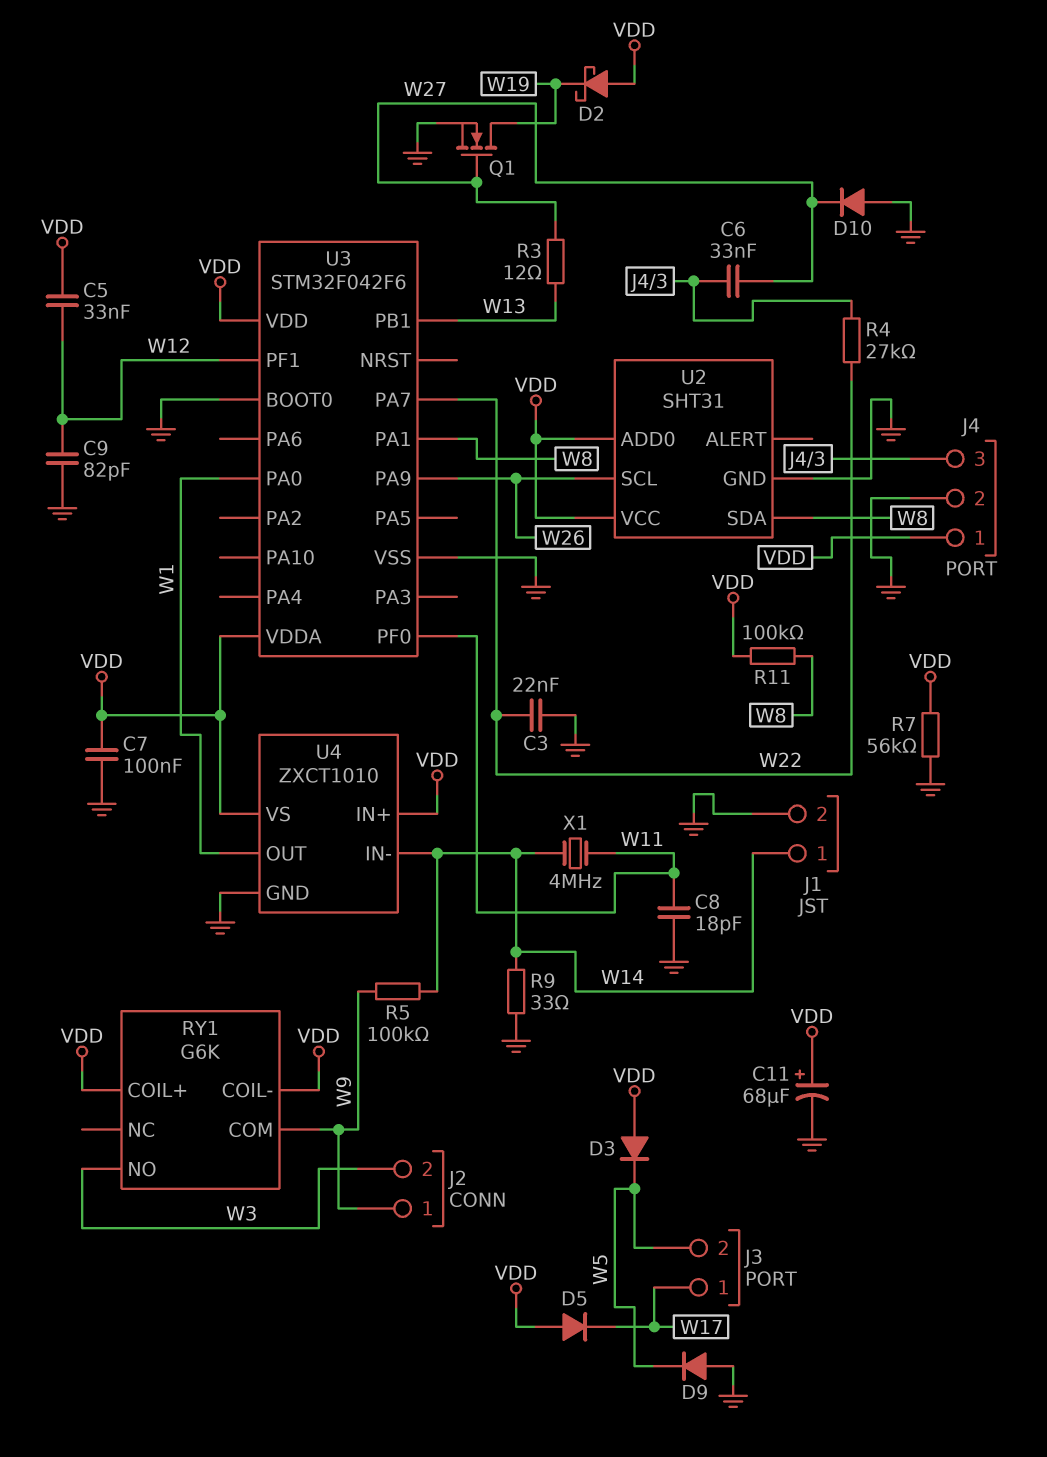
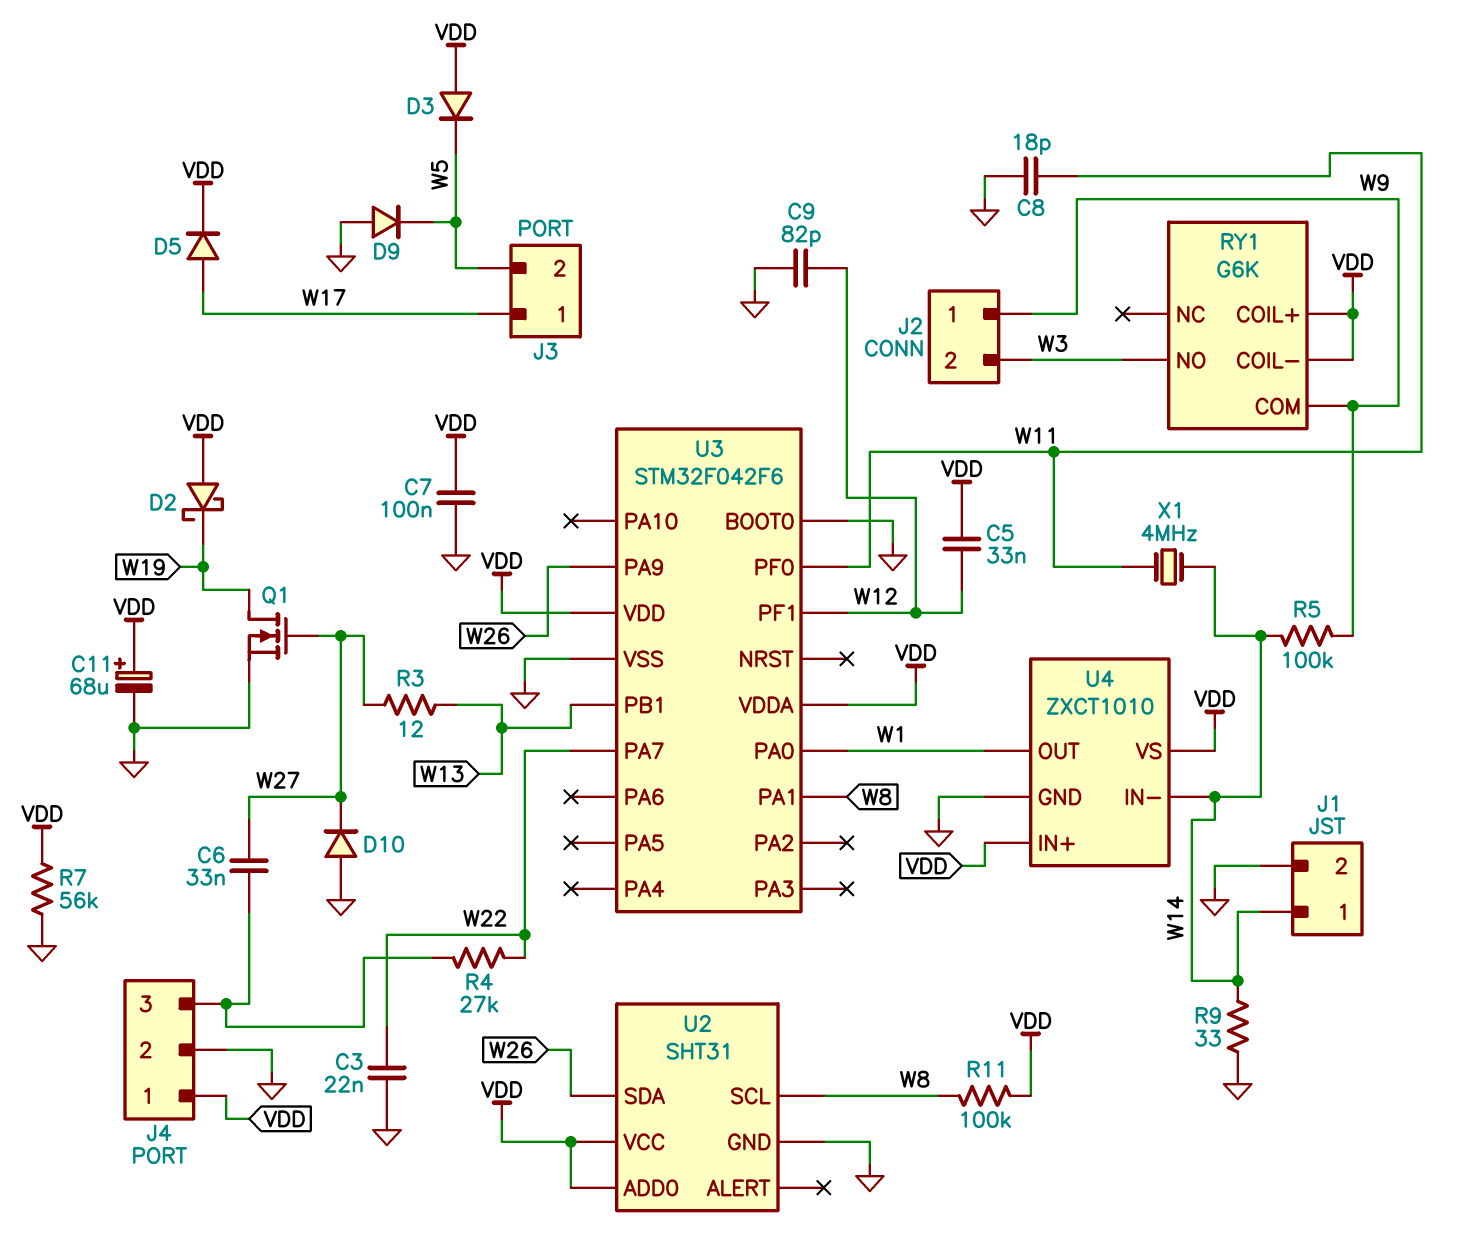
D5: diode (A VDD, K W17) -> diode (A W17, K VDD)
U2 pin SCL: W26 -> W8
U2 pin SDA: W8 -> W26

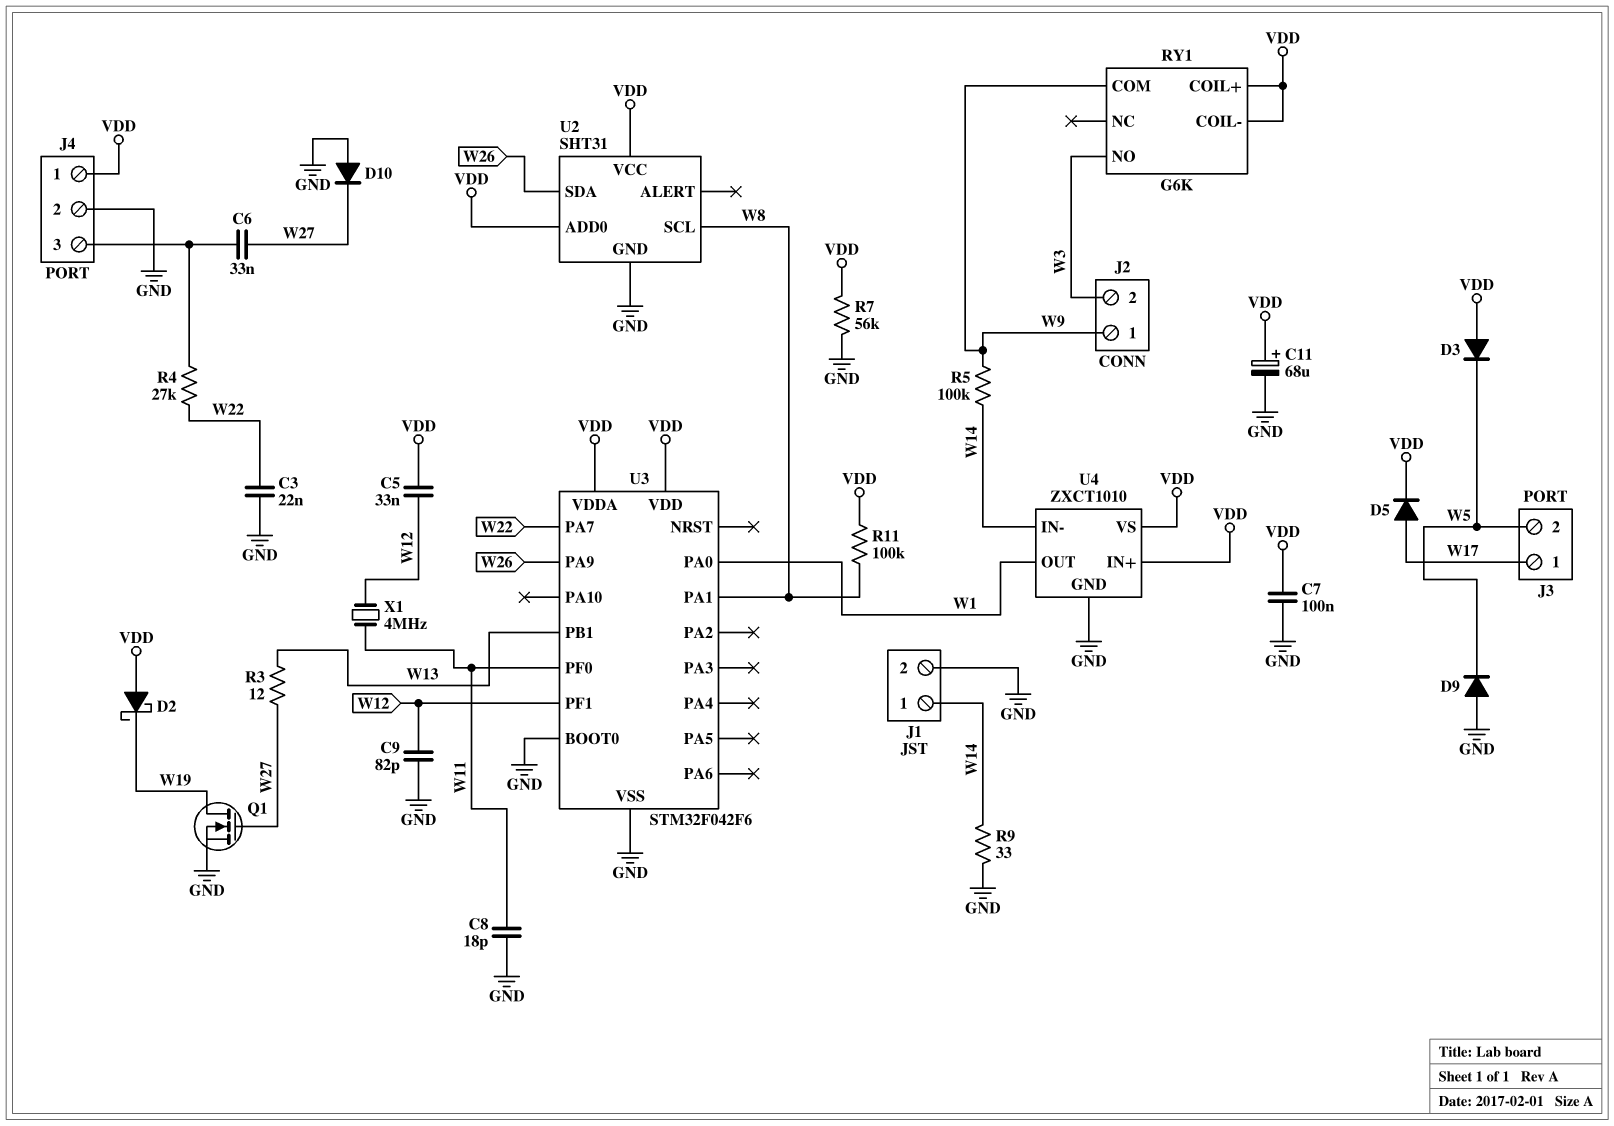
X1: 4MHz (W11, W14) -> 4MHz (W11, W12)

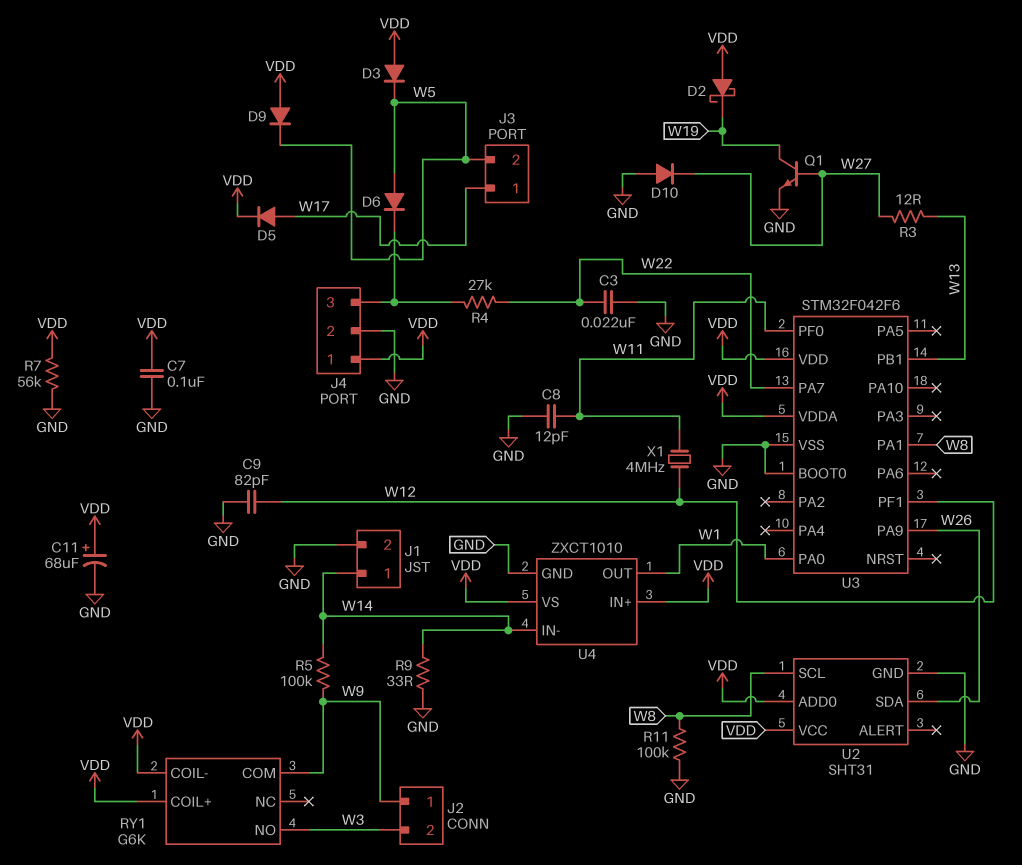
C5: 33nF (VDD, W12) -> none
C6: 33nF (J4/3, W27) -> none
C8: 18pF (GND, W11) -> 12pF (GND, W11)
D6: none -> diode (A W5, K J4/3)
D9: diode (A GND, K W5) -> diode (A VDD, K W5)
Q1: NMOS (G W27, D W19, S GND) -> NPN (B W27, C W19, E GND)
R11: 100k (VDD, W8) -> 100k (GND, W8)

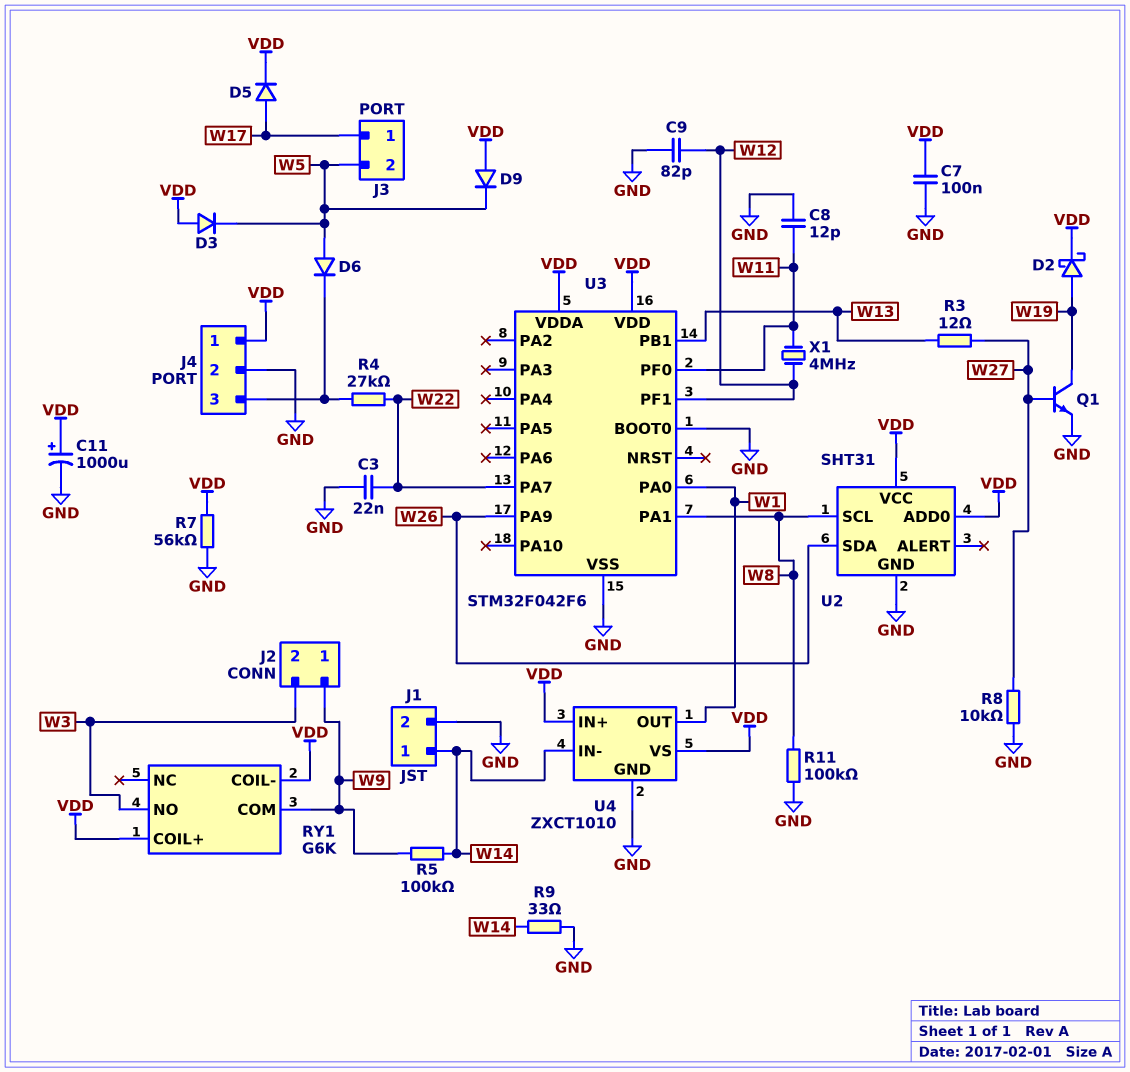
C11: 68uF (plus VDD, minus GND) -> 1000uF (plus VDD, minus GND)
D2: schottky (A VDD, K W19) -> schottky (A W19, K VDD)
D10: diode (A GND, K W27) -> none
R8: none -> 10k (GND, W27)

